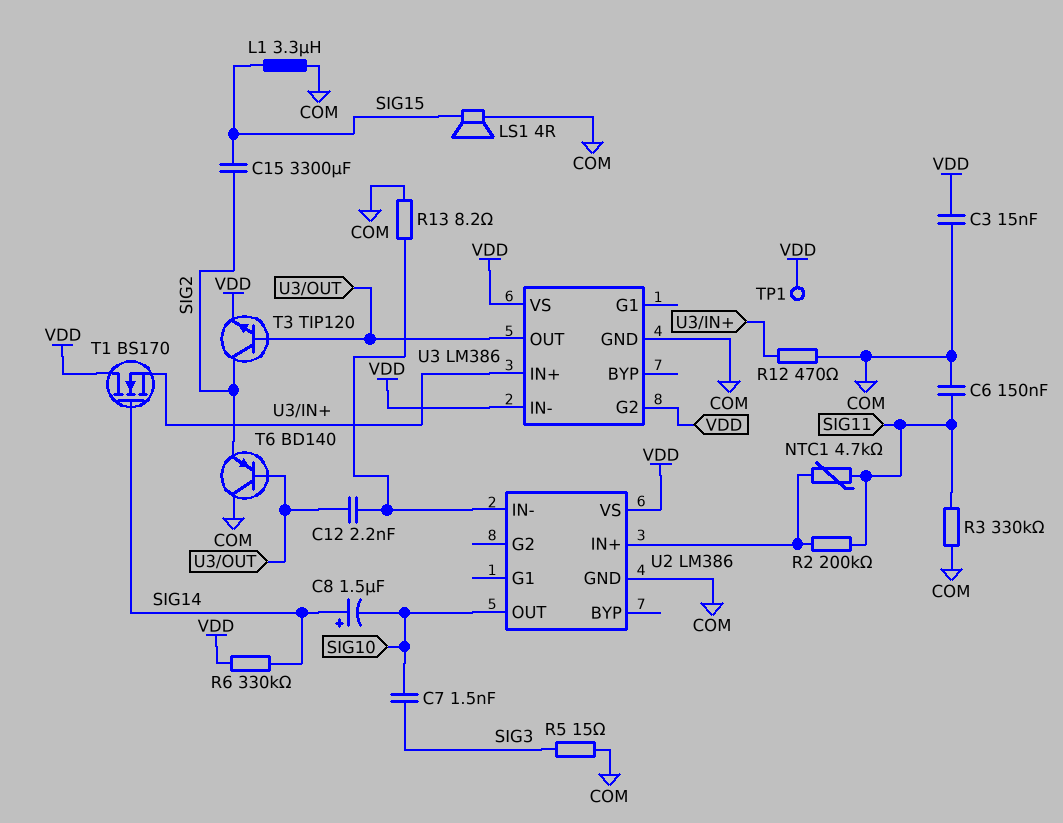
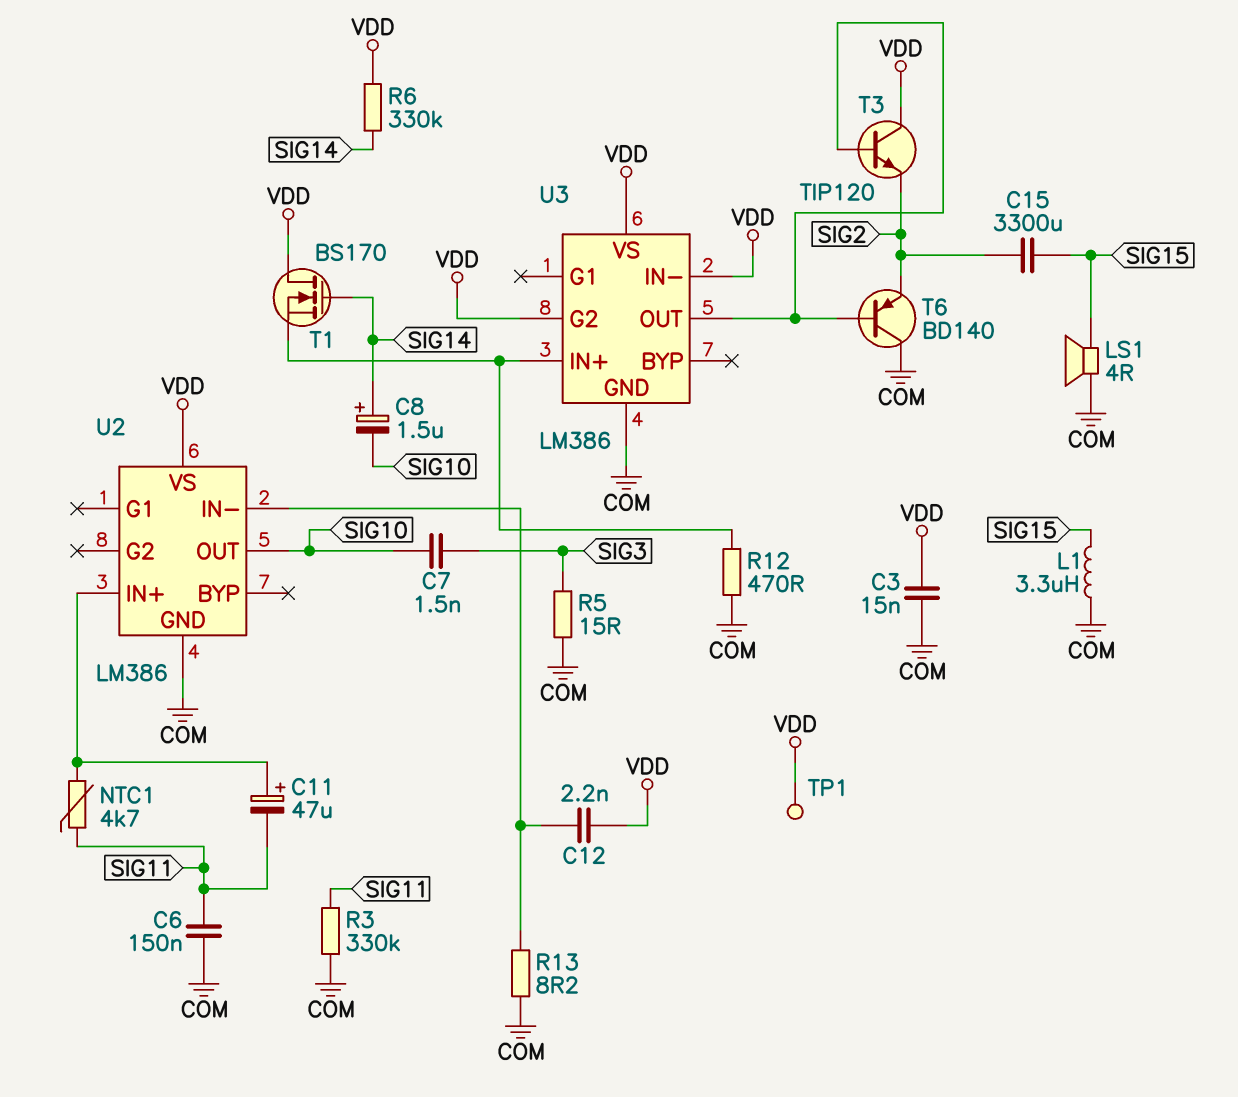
C11: none -> 47uF (plus U2/IN+, minus SIG11)
C12: 2.2nF (U2/IN-, U3/OUT) -> 2.2nF (U2/IN-, VDD)
R2: 200k (SIG11, U2/IN+) -> none
T3: NPN TIP120 (B U3/OUT, C SIG2, E VDD) -> NPN TIP120 (B U3/OUT, C VDD, E SIG2)

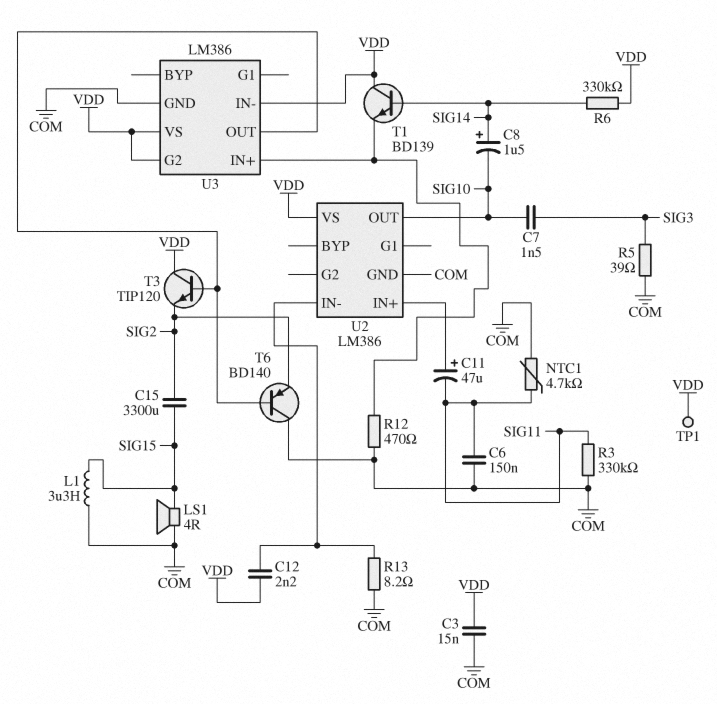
NTC1: 4.7k (SIG11, U2/IN+) -> 4.7k (COM, SIG11)
R5: 15 (COM, SIG3) -> 39 (COM, SIG3)
T1: NMOS BS170 (G SIG14, D VDD, S U3/IN+) -> NPN BD139 (B SIG14, C VDD, E U3/IN+)

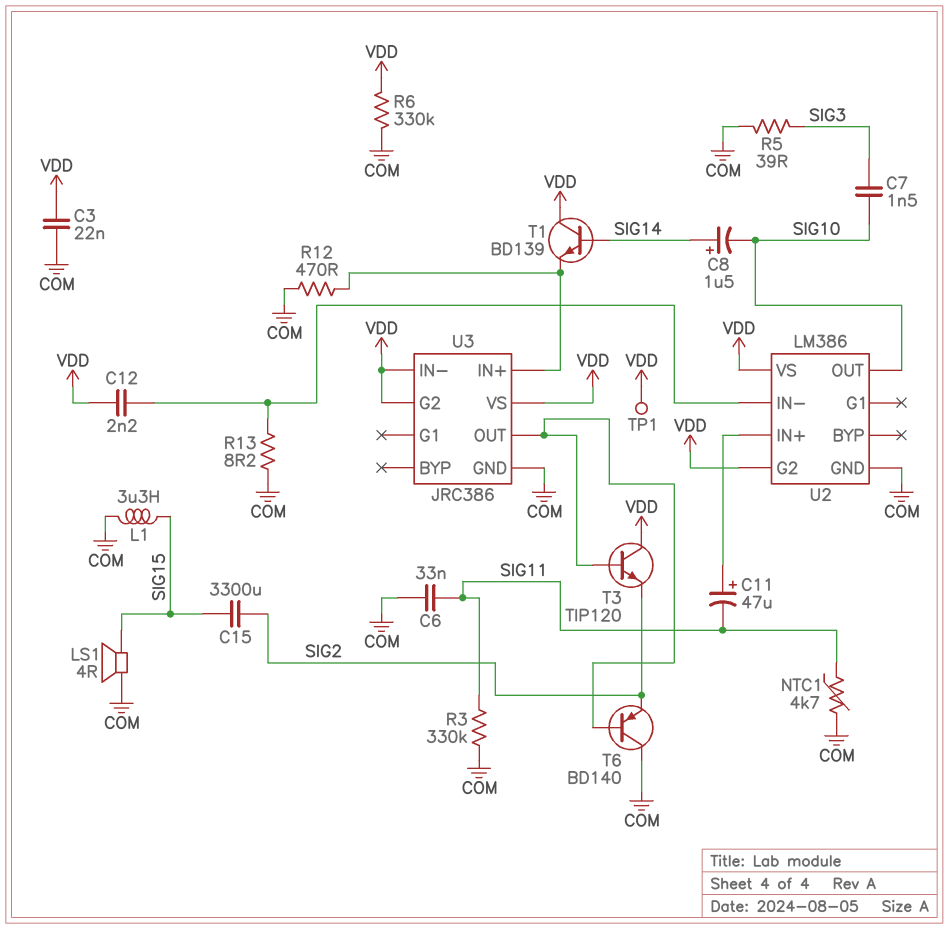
C3: 15nF (COM, VDD) -> 22nF (COM, VDD)
C6: 150nF (COM, SIG11) -> 33nF (COM, SIG11)
R6: 330k (SIG14, VDD) -> 330k (COM, VDD)
U2 pin G2: none -> VDD
U3: LM386 -> JRC386

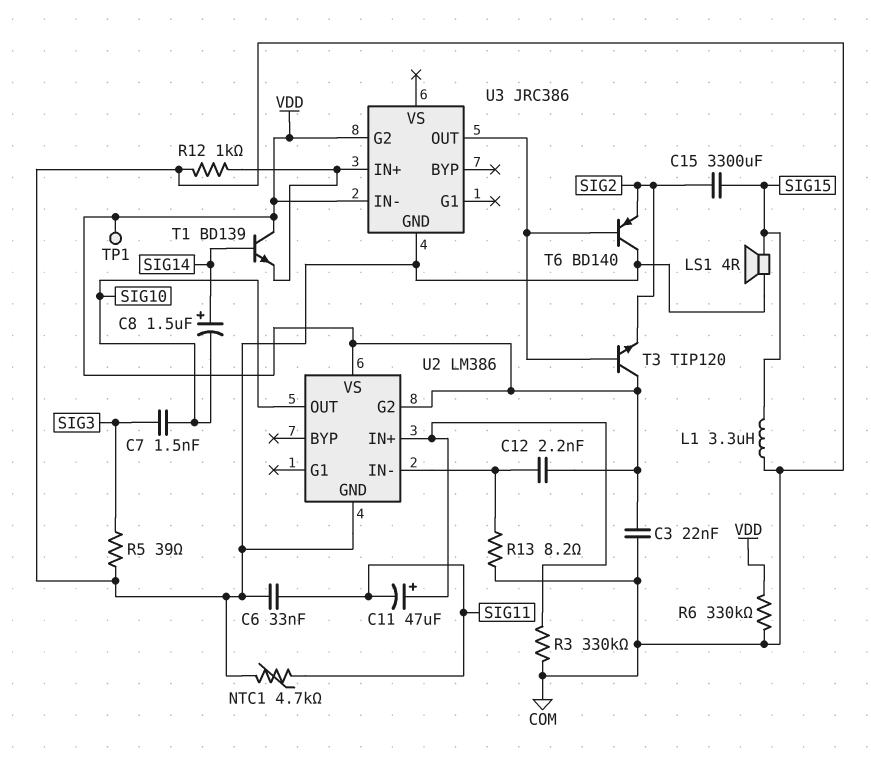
R3: 330k (COM, SIG11) -> 330k (COM, U2/IN+)
R12: 470 (COM, U3/IN+) -> 1k (COM, U3/IN+)
U3 pin VS: VDD -> none

